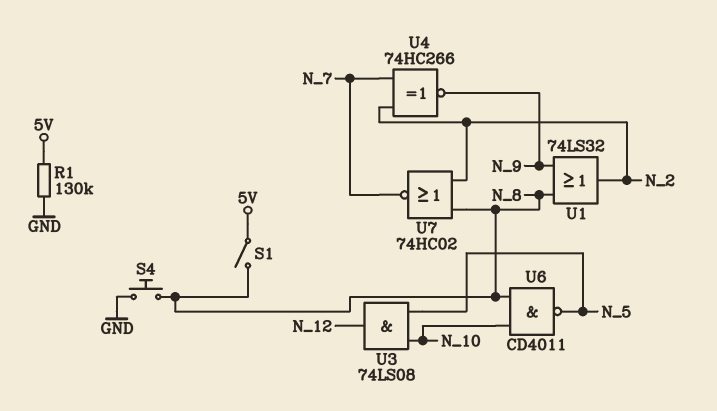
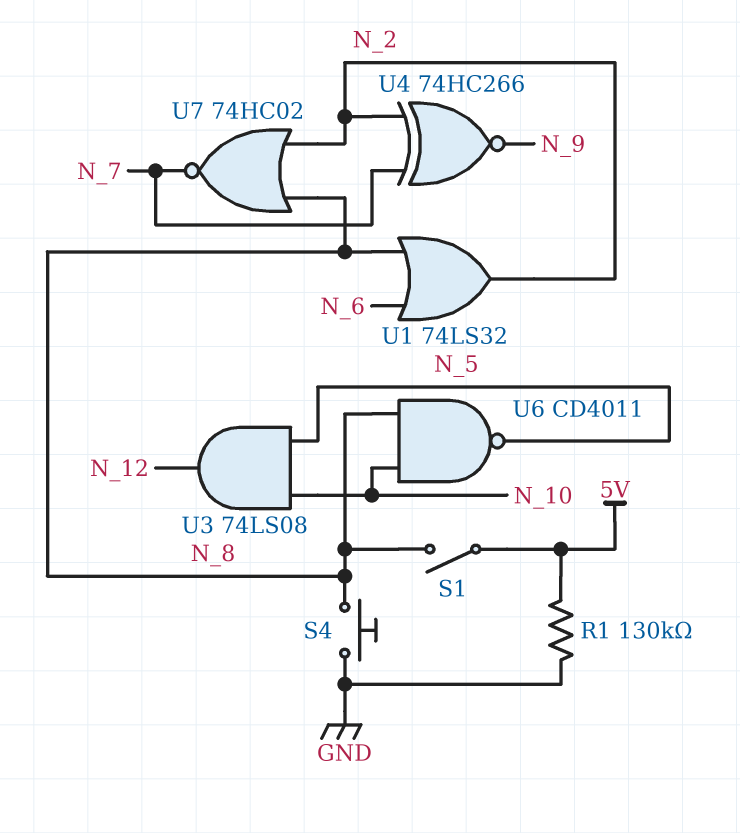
U1: OR 74LS32 (in N_8, in N_9, out N_2) -> OR 74LS32 (in N_6, in N_8, out N_2)

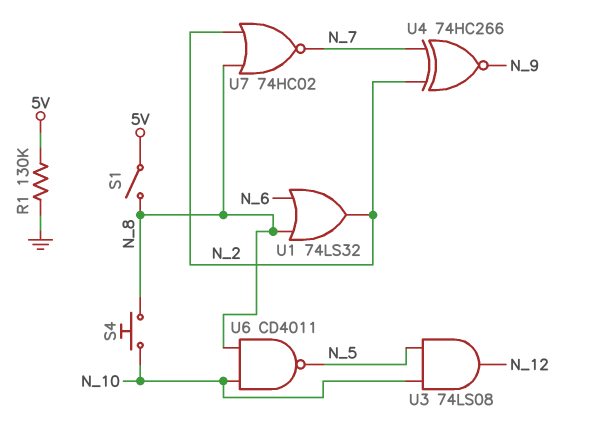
S4: button (GND, N_8) -> button (N_8, N_10)

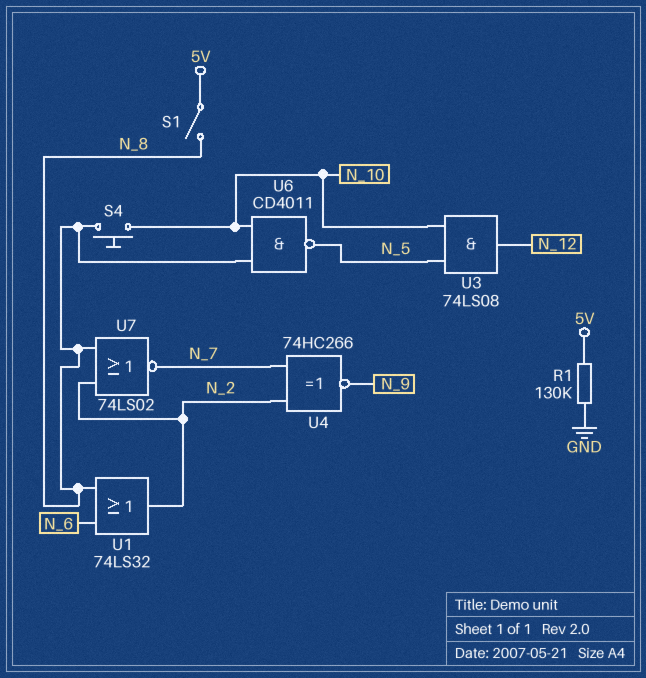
U7: NOR 74HC02 (in N_2, in N_8, out N_7) -> NOR 74LS02 (in N_2, in N_8, out N_7)

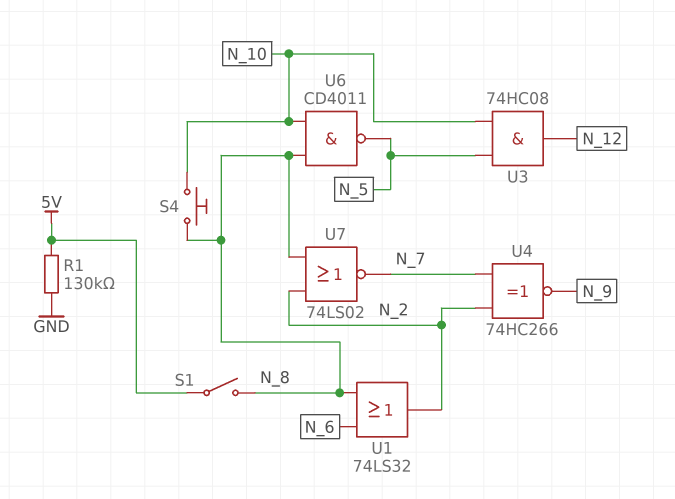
U3: AND 74LS08 (in N_5, in N_10, out N_12) -> AND 74HC08 (in N_5, in N_10, out N_12)

